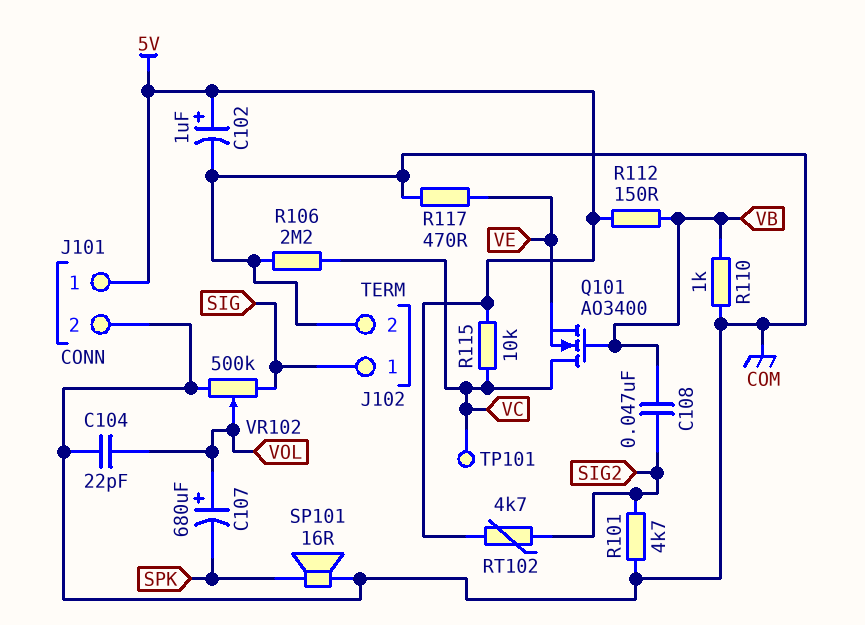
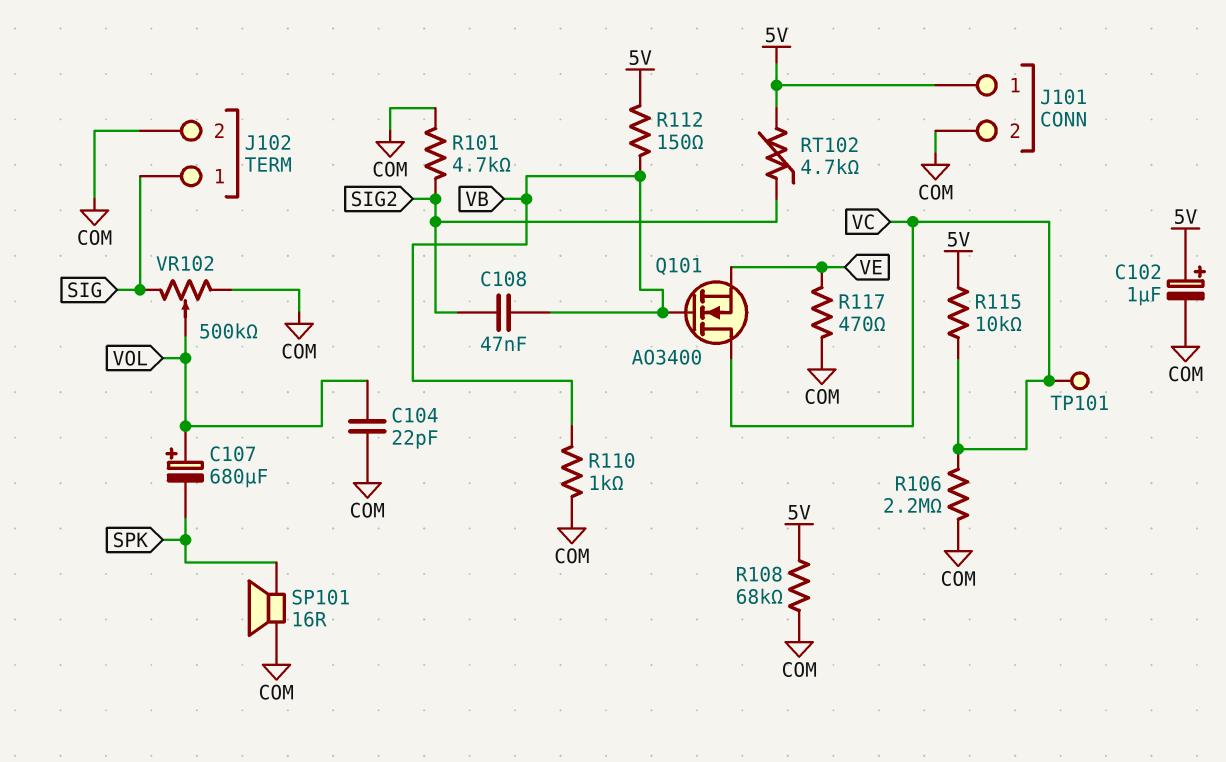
R108: none -> 68k (5V, COM)

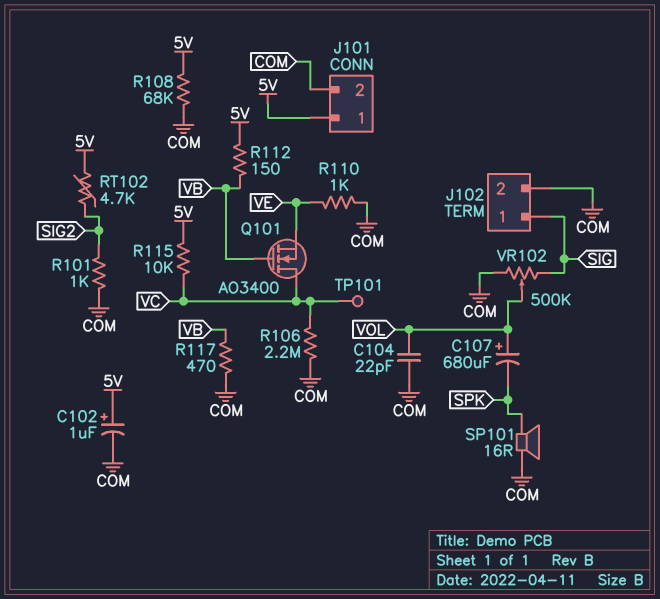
C108: 47nF (SIG2, VB) -> none
R101: 4.7k (COM, SIG2) -> 1k (COM, SIG2)
R110: 1k (COM, VB) -> 1k (COM, VE)
R117: 470 (COM, VE) -> 470 (COM, VB)

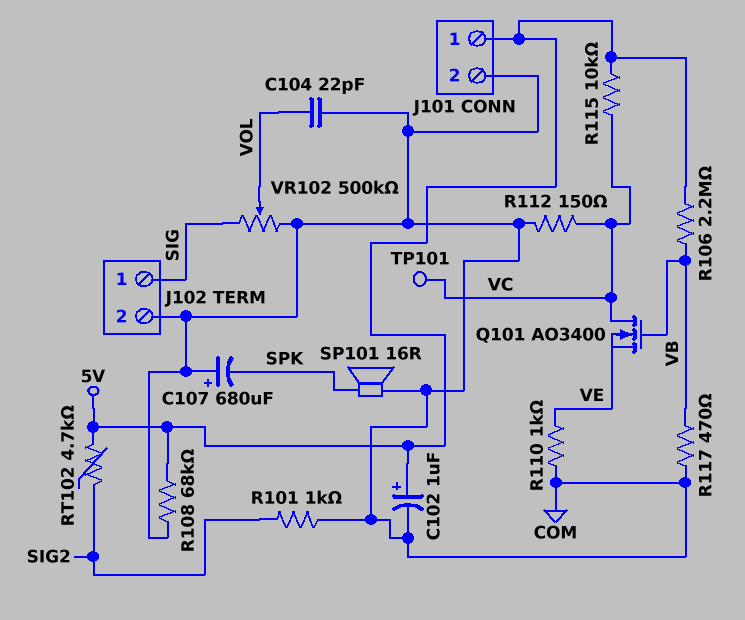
C107: 680uF (plus VOL, minus SPK) -> 680uF (plus COM, minus SPK)
R106: 2.2M (COM, VC) -> 2.2M (5V, VB)
R112: 150 (5V, VB) -> 150 (COM, VC)

